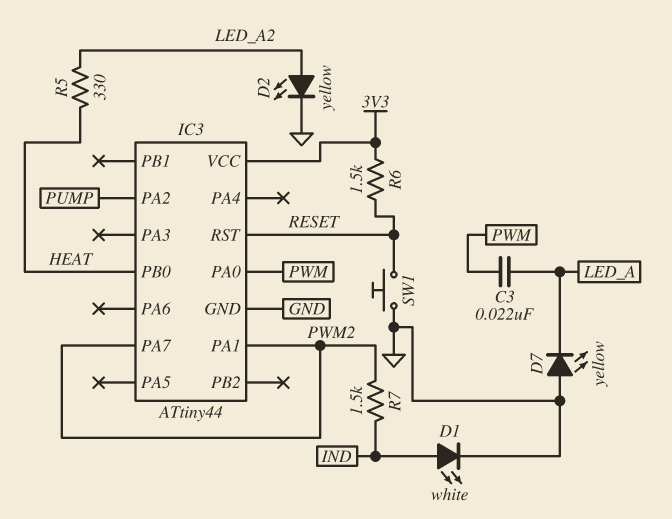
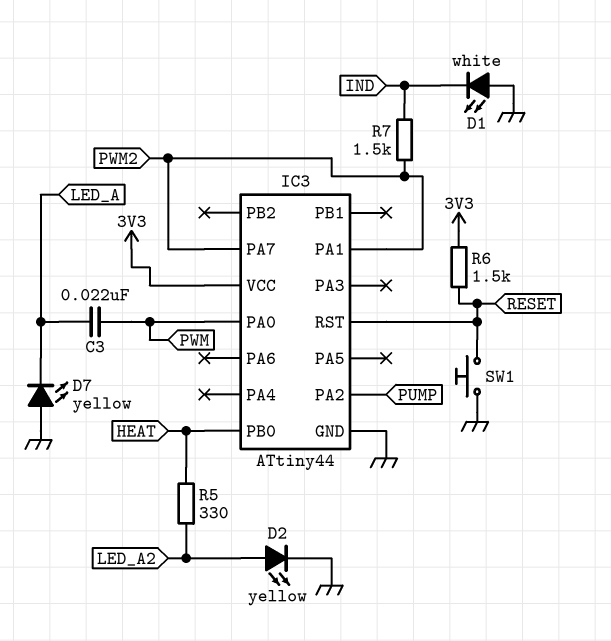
D1: LED white (A IND, K GND) -> LED white (A GND, K IND)

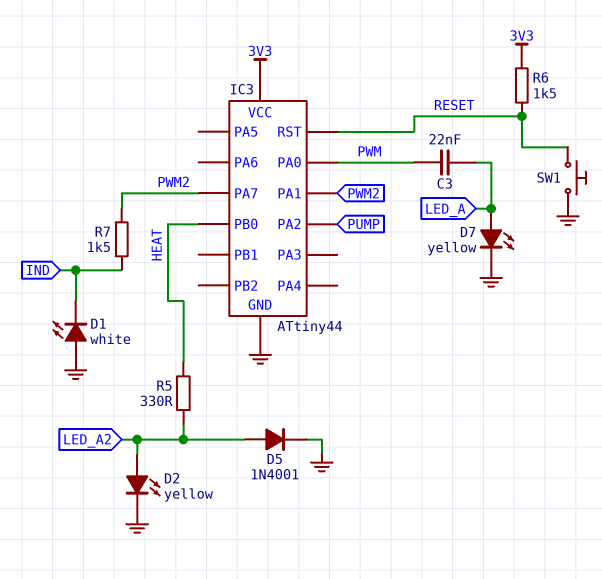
D5: none -> diode 1N4001 (A LED_A2, K GND)
D7: LED yellow (A GND, K LED_A) -> LED yellow (A LED_A, K GND)

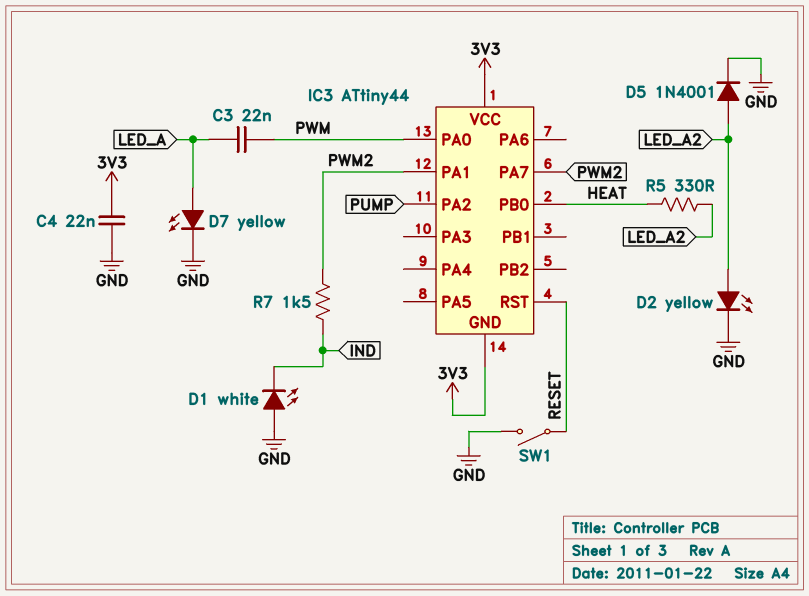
C4: none -> 22nF (3V3, GND)
IC3 pin GND: GND -> 3V3
R6: 1.5k (3V3, RESET) -> none
SW1: button (GND, RESET) -> switch (GND, RESET)

